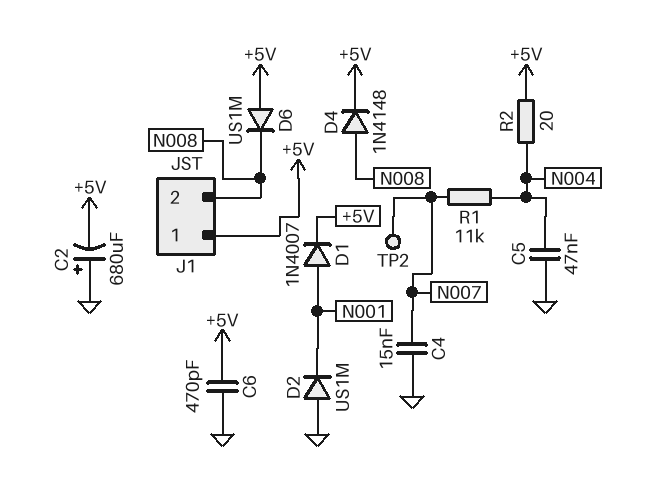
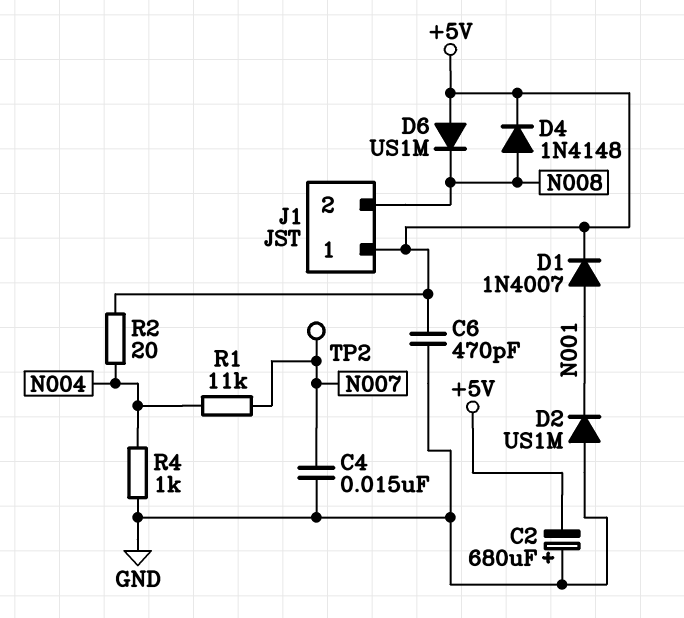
C5: 47nF (GND, N004) -> none
R4: none -> 1k (GND, N004)

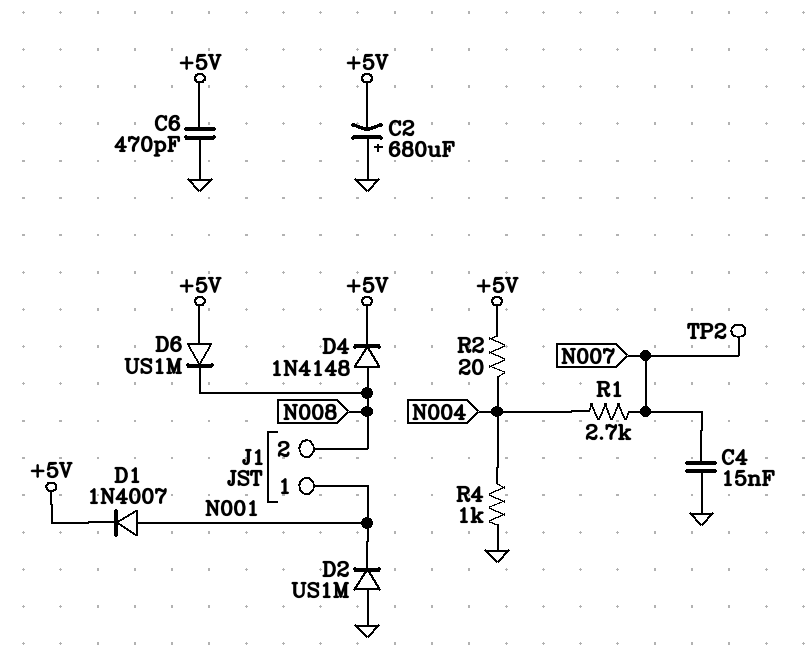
J1 pin 1: +5V -> N001
R1: 11k (N004, N007) -> 2.7k (N004, N007)

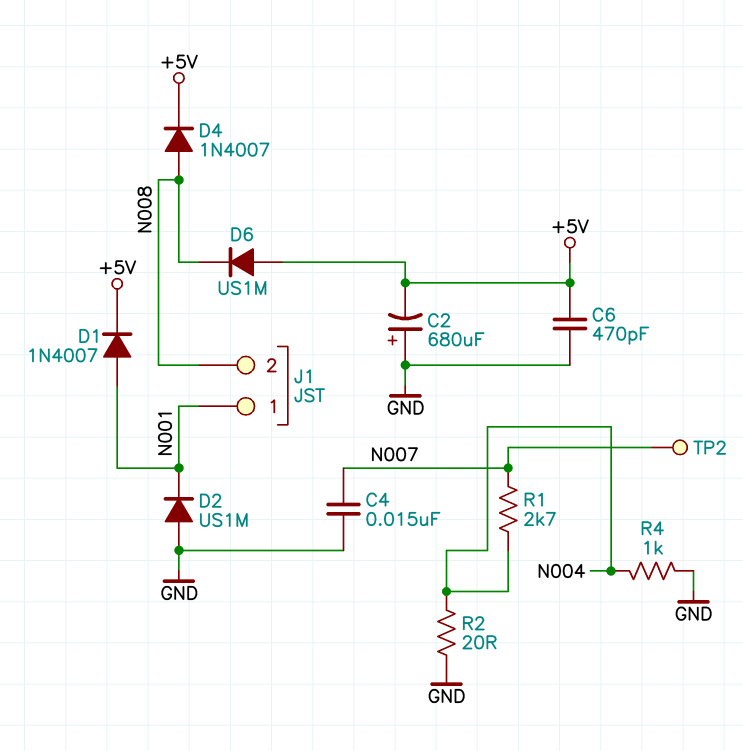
D4: diode 1N4148 (A N008, K +5V) -> diode 1N4007 (A N008, K +5V)
R2: 20 (+5V, N004) -> 20 (GND, N004)

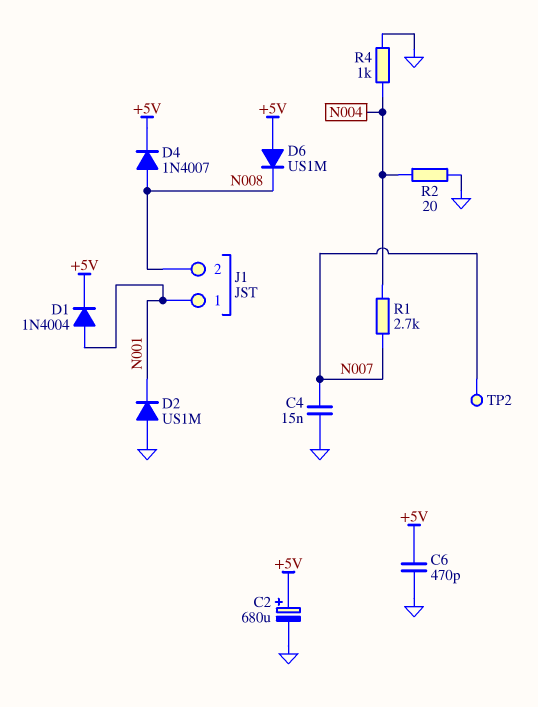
C2: 680uF (plus GND, minus +5V) -> 680uF (plus +5V, minus GND)
D1: diode 1N4007 (A N001, K +5V) -> diode 1N4004 (A N001, K +5V)

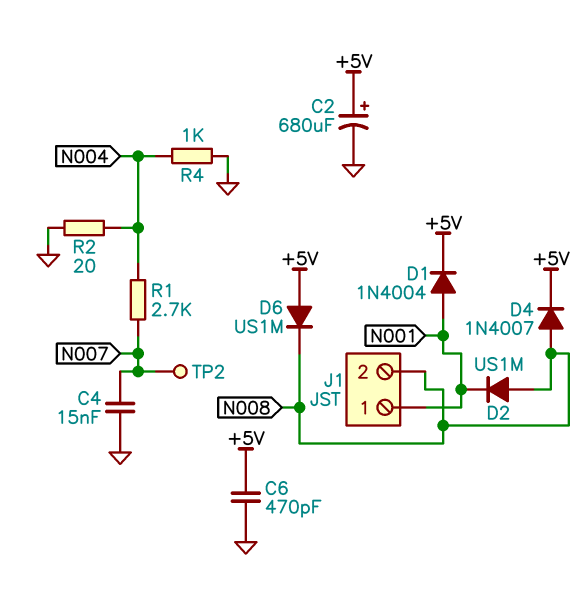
D2: diode US1M (A GND, K N001) -> diode US1M (A N008, K N001)

